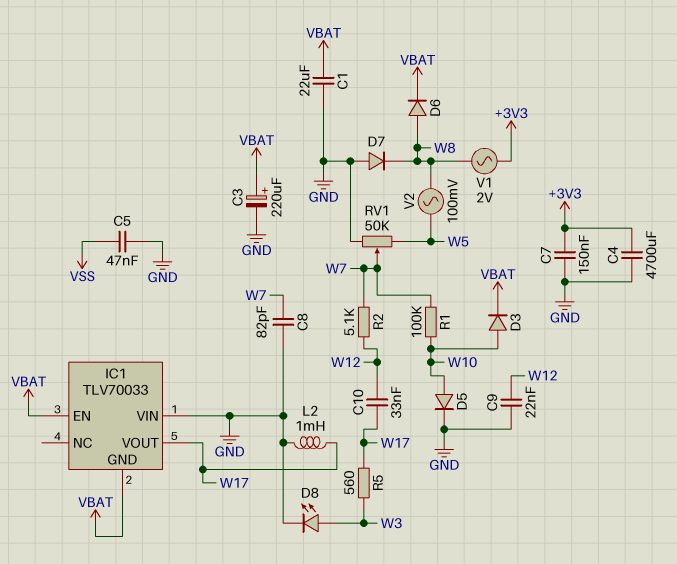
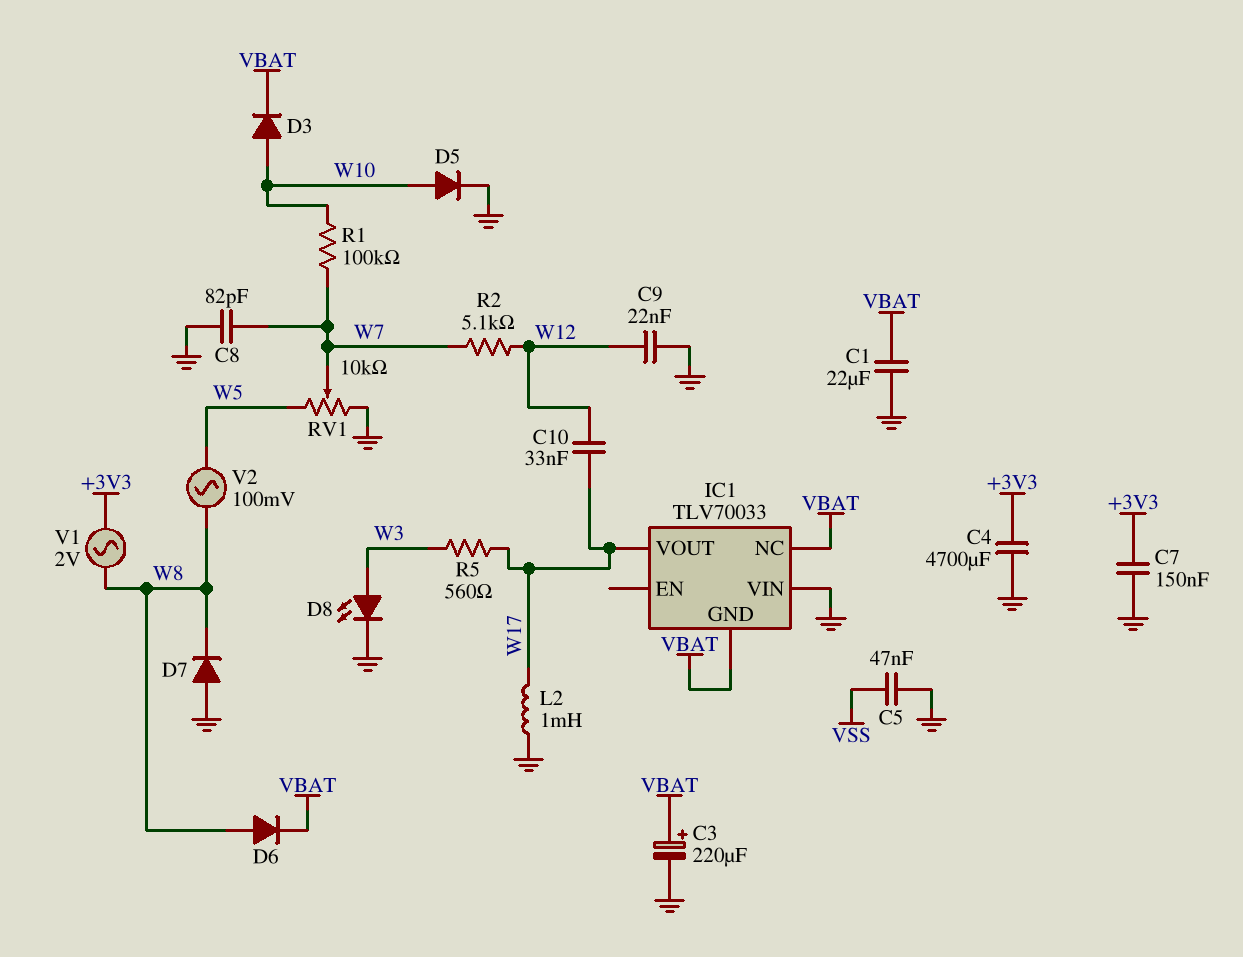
IC1 pin EN: VBAT -> none
IC1 pin NC: none -> VBAT
RV1: 50k (GND, W5, wiper W7) -> 10k (GND, W5, wiper W7)

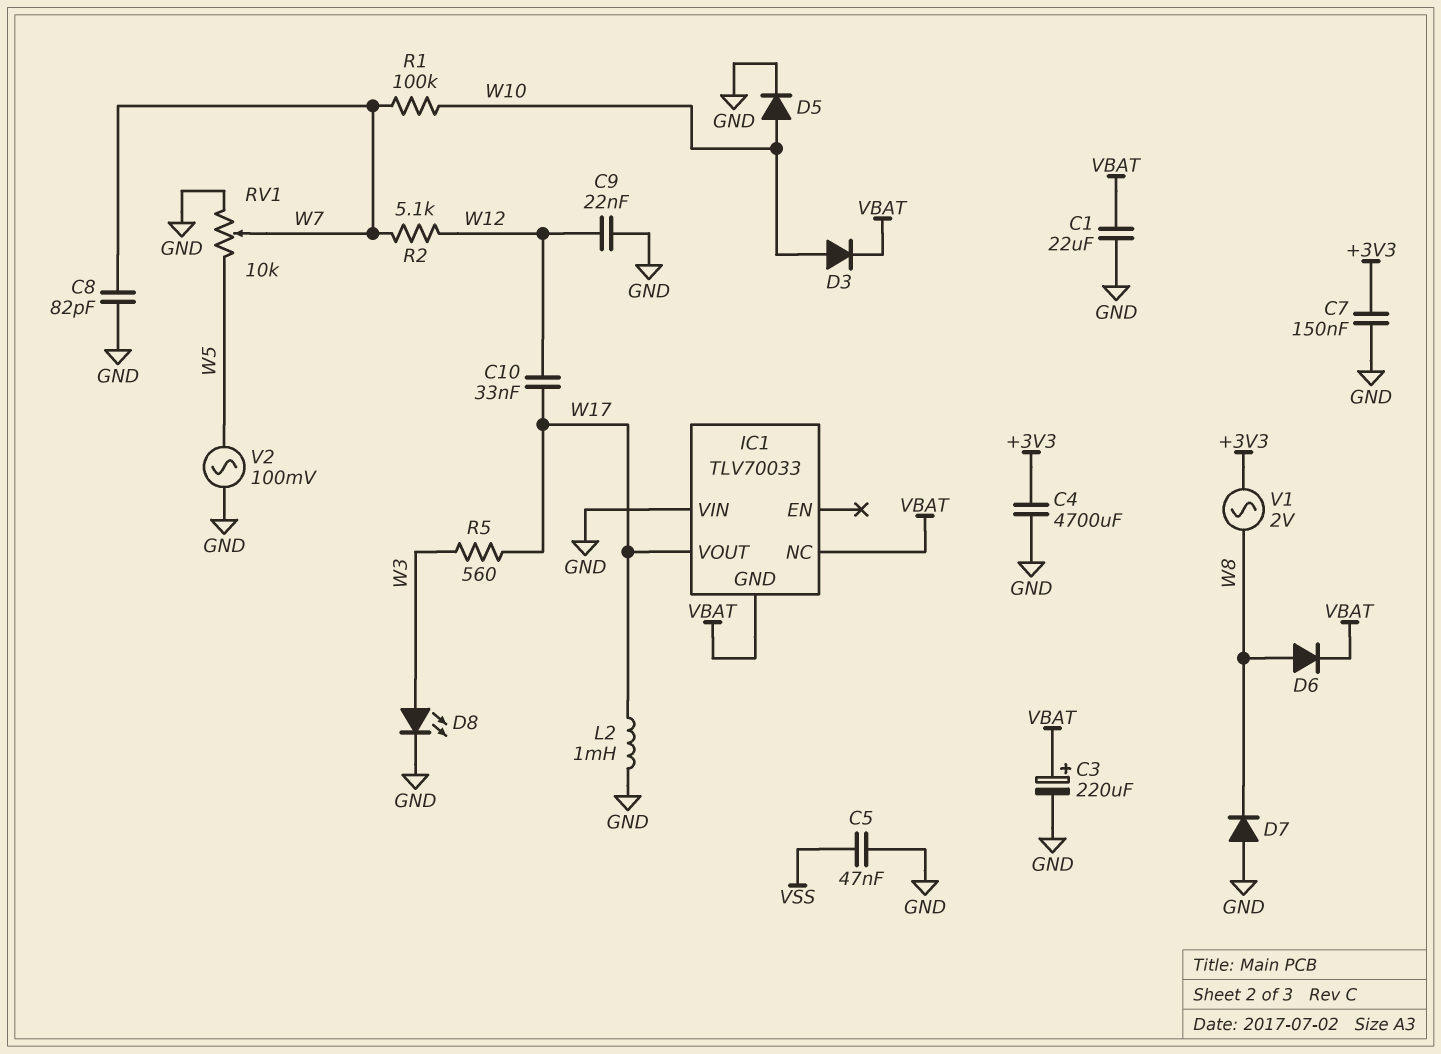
V2: AC 100mV (W5, W8) -> AC 100mV (GND, W5)

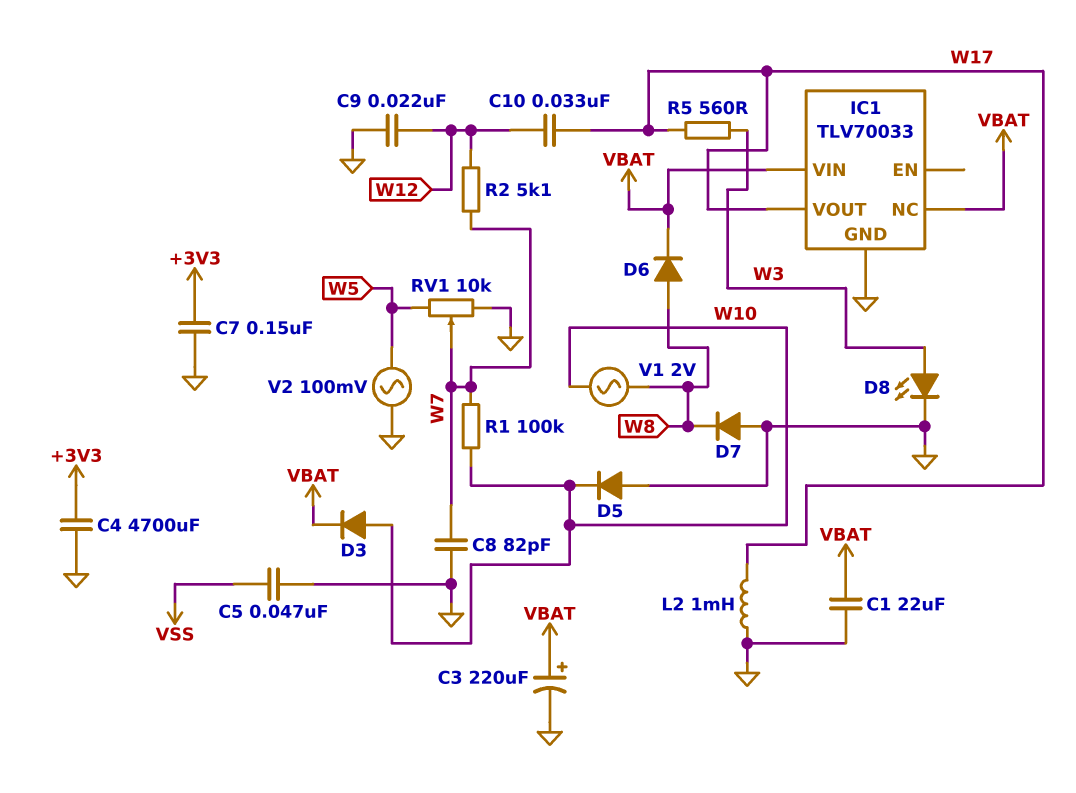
D5: diode (A W10, K GND) -> diode (A GND, K W10)
IC1 pin GND: VBAT -> GND
IC1 pin VIN: GND -> VBAT
V1: AC 2V (+3V3, W8) -> AC 2V (W8, W10)

